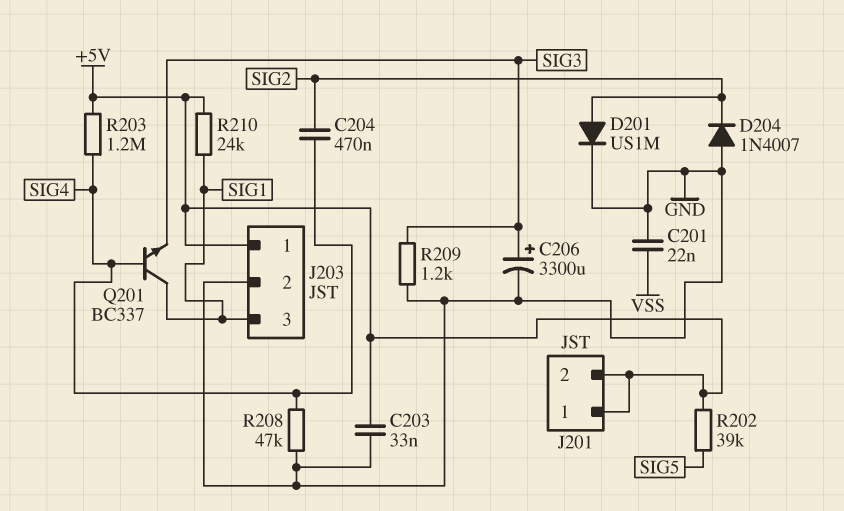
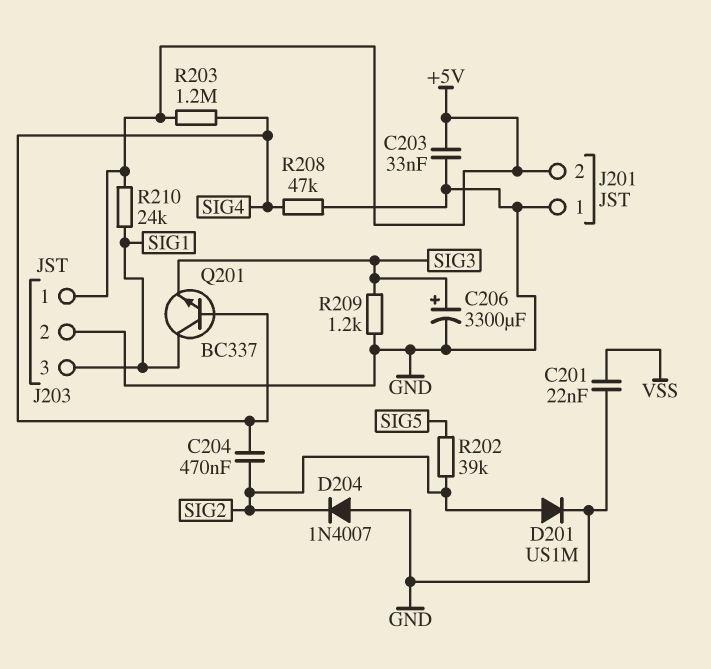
J201 pin 1: +5V -> GND
R202: 39k (+5V, SIG5) -> 39k (SIG2, SIG5)

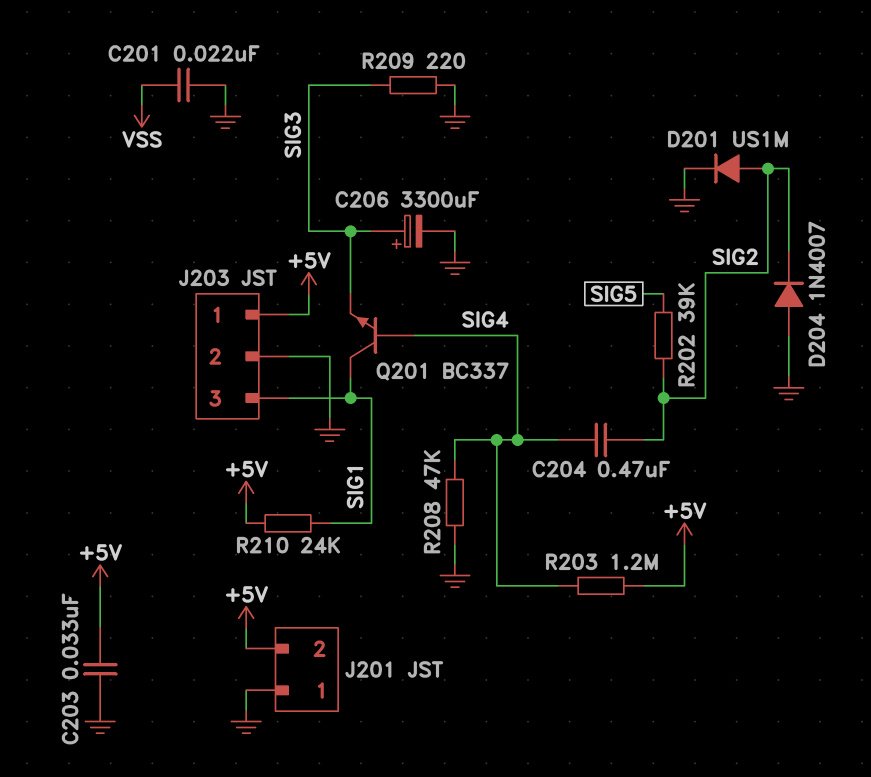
R209: 1.2k (GND, SIG3) -> 220 (GND, SIG3)

